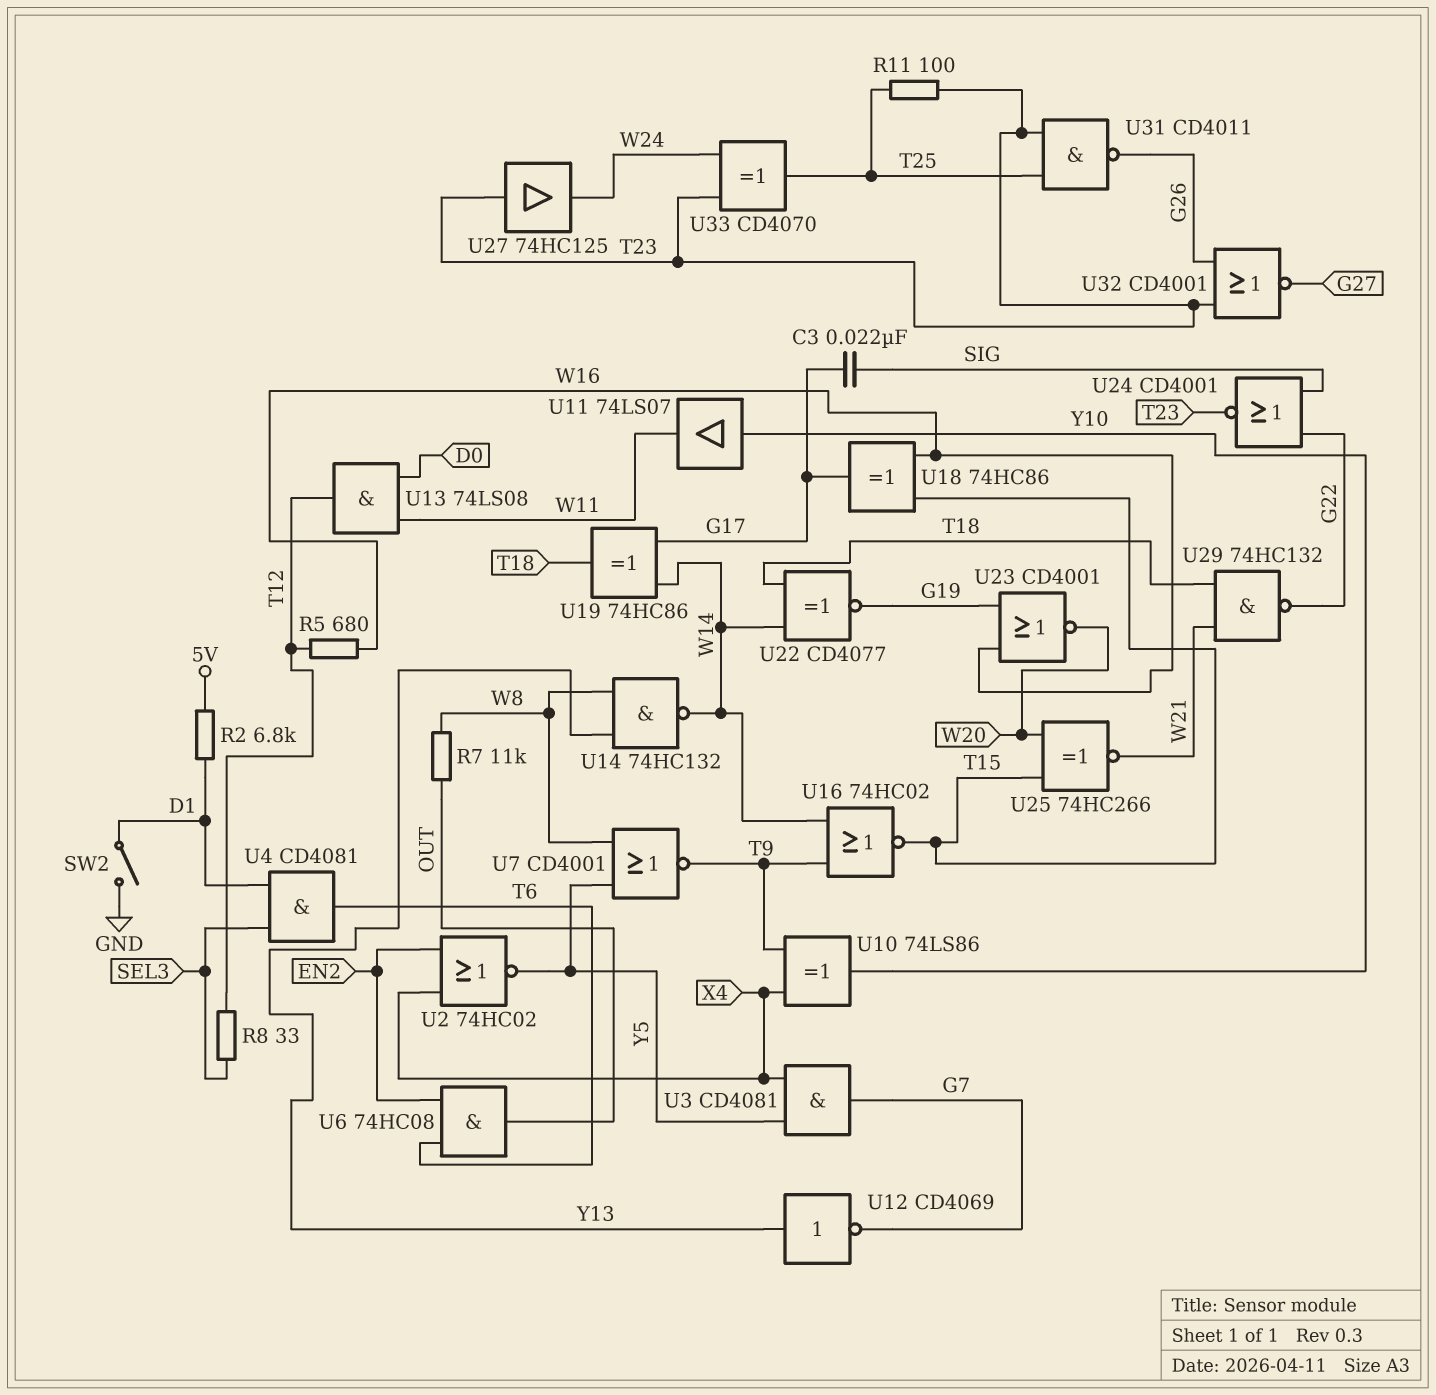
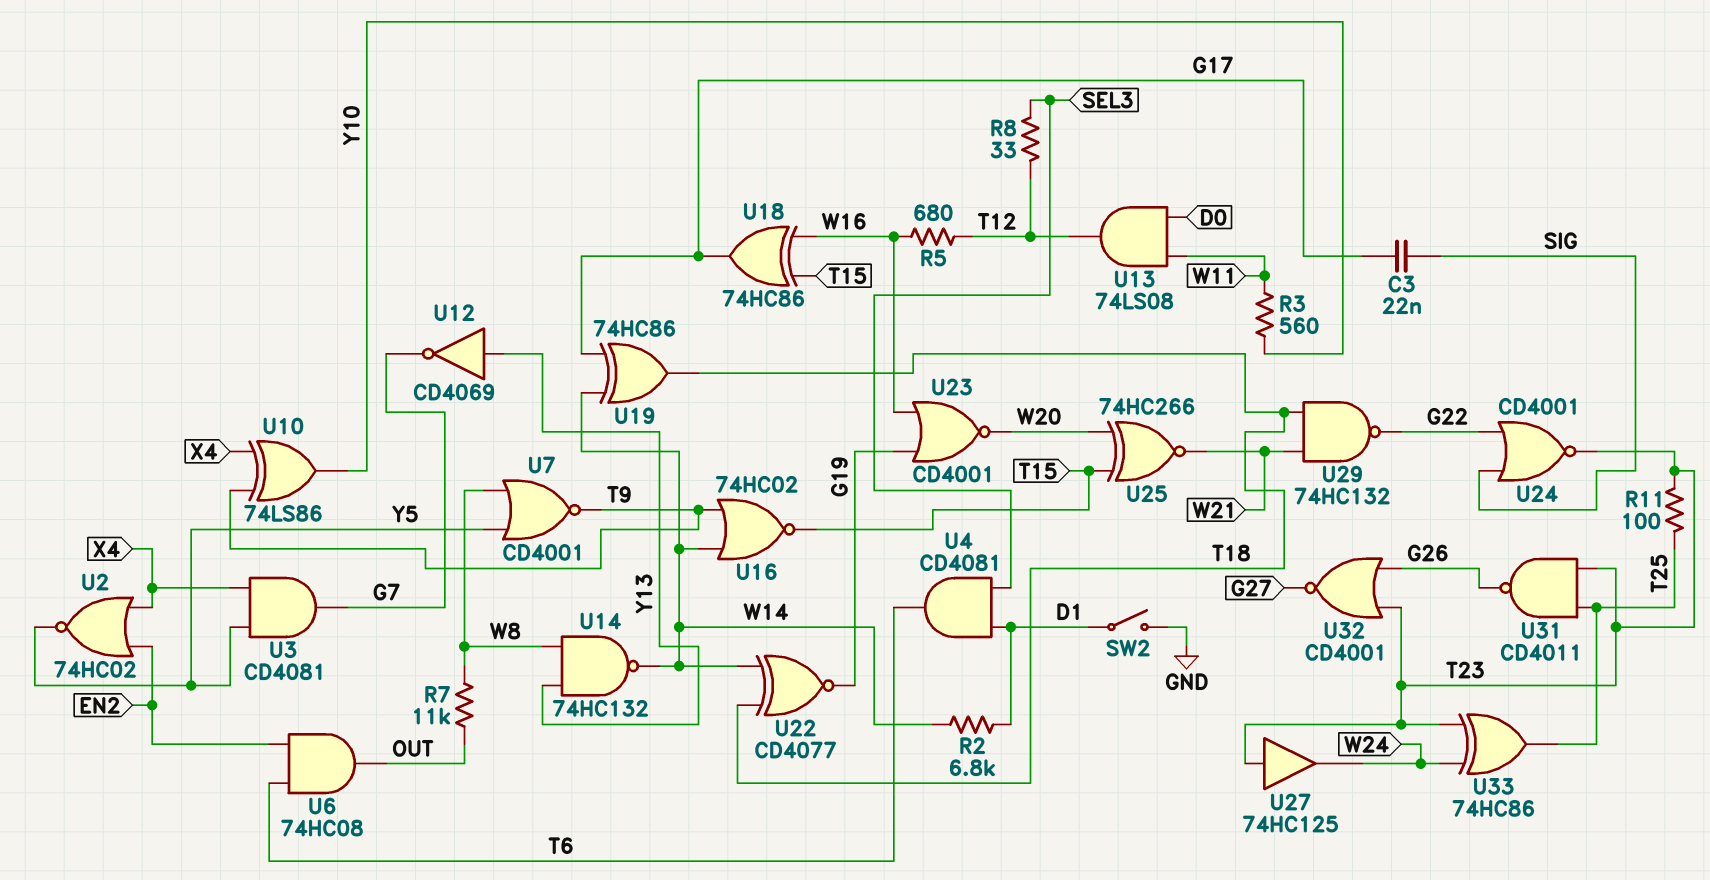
R2: 6.8k (5V, D1) -> 6.8k (D1, W14)
R3: none -> 560 (W11, Y10)
U11: buffer 74LS07 (in Y10, out W11) -> none
U33: XOR CD4070 (in T23, in W24, out T25) -> XOR 74HC86 (in T23, in W24, out T25)

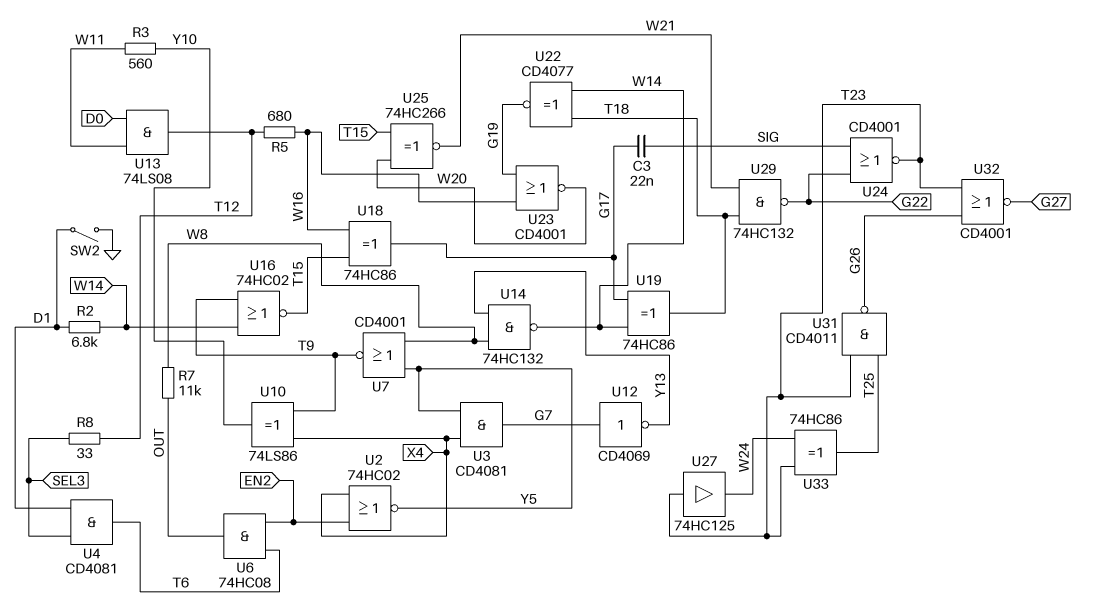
R11: 100 (T23, T25) -> none
U12: NOT CD4069 (in Y13, out G7) -> NOT CD4069 (in G7, out Y13)

